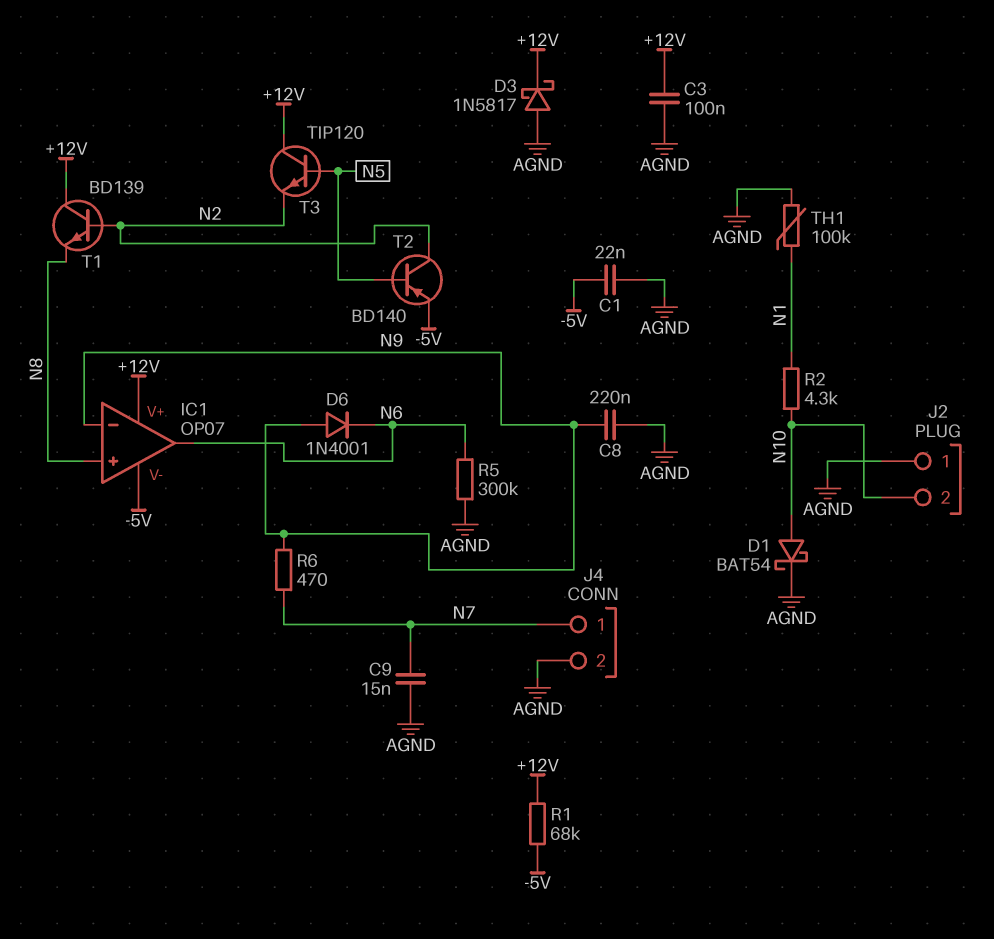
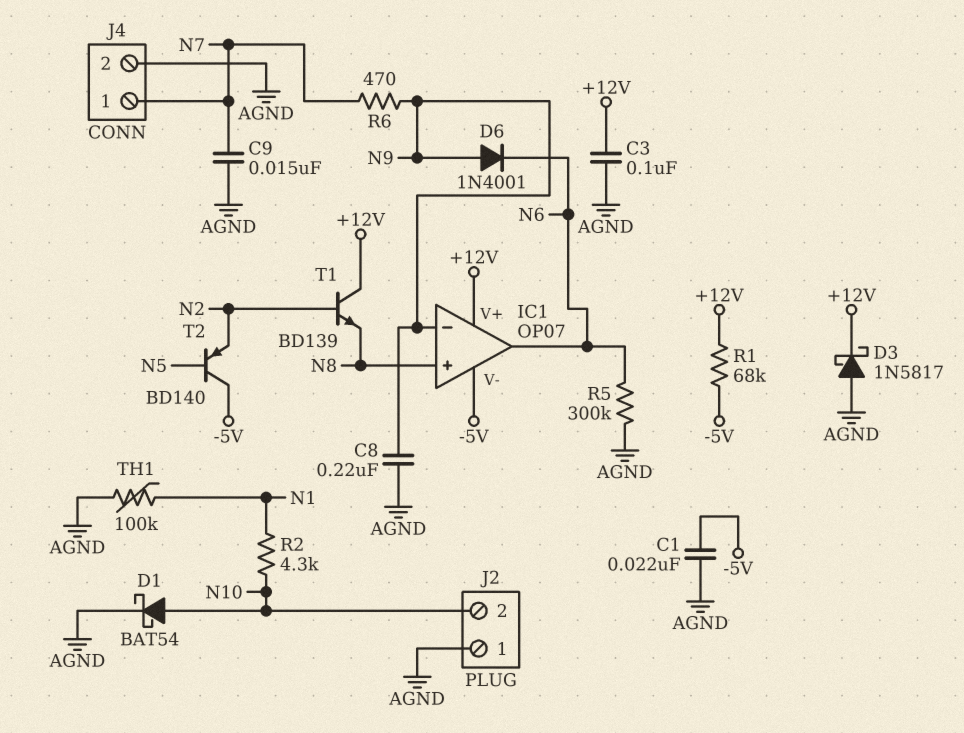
T2: PNP BD140 (B N5, C N2, E -5V) -> PNP BD140 (B N5, C -5V, E N2)
T3: NPN TIP120 (B N5, C +12V, E N2) -> none

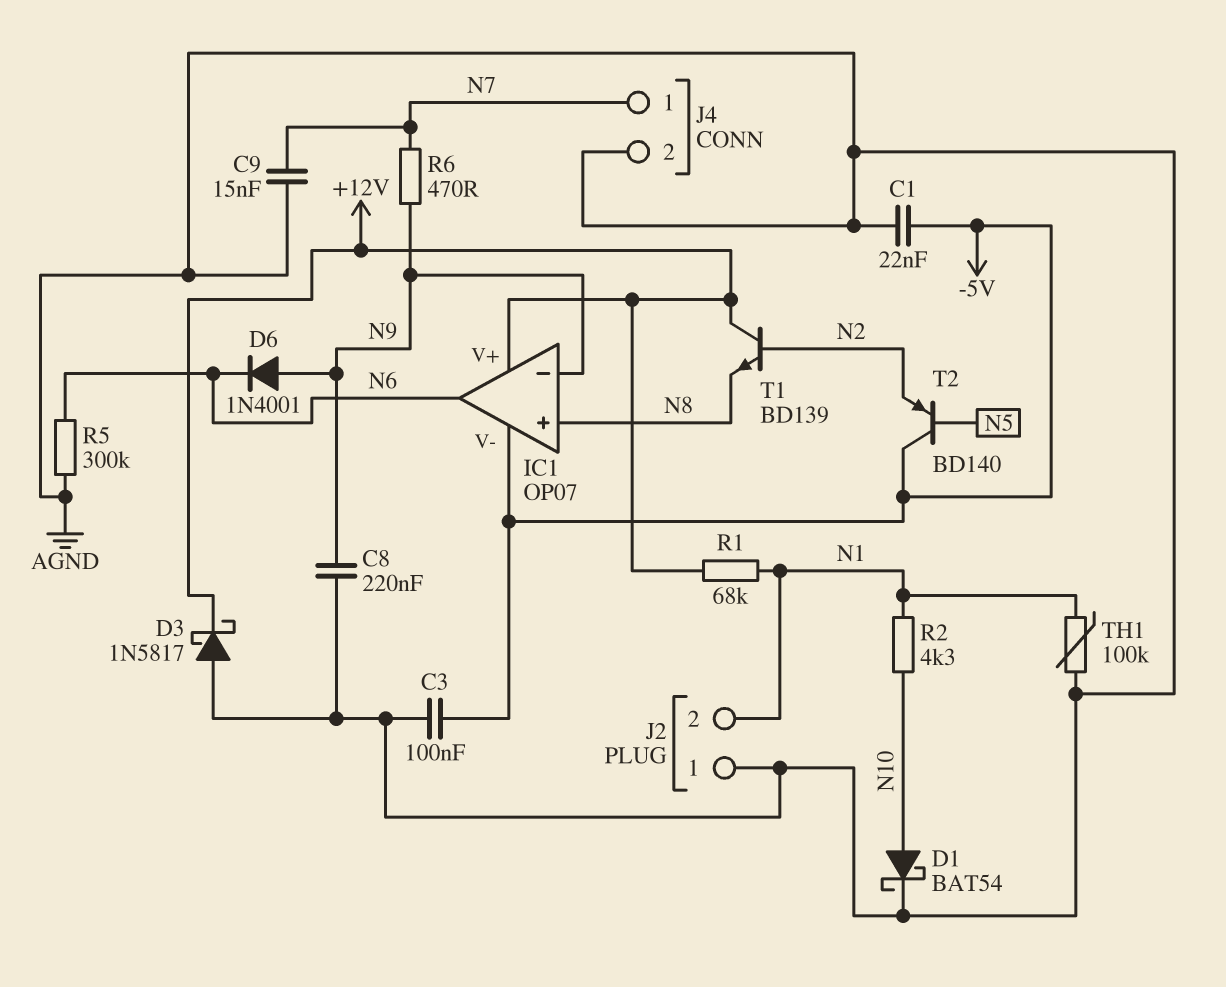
C3: 100nF (+12V, AGND) -> 100nF (-5V, AGND)
J2 pin 2: N10 -> N1
R1: 68k (+12V, -5V) -> 68k (+12V, N1)

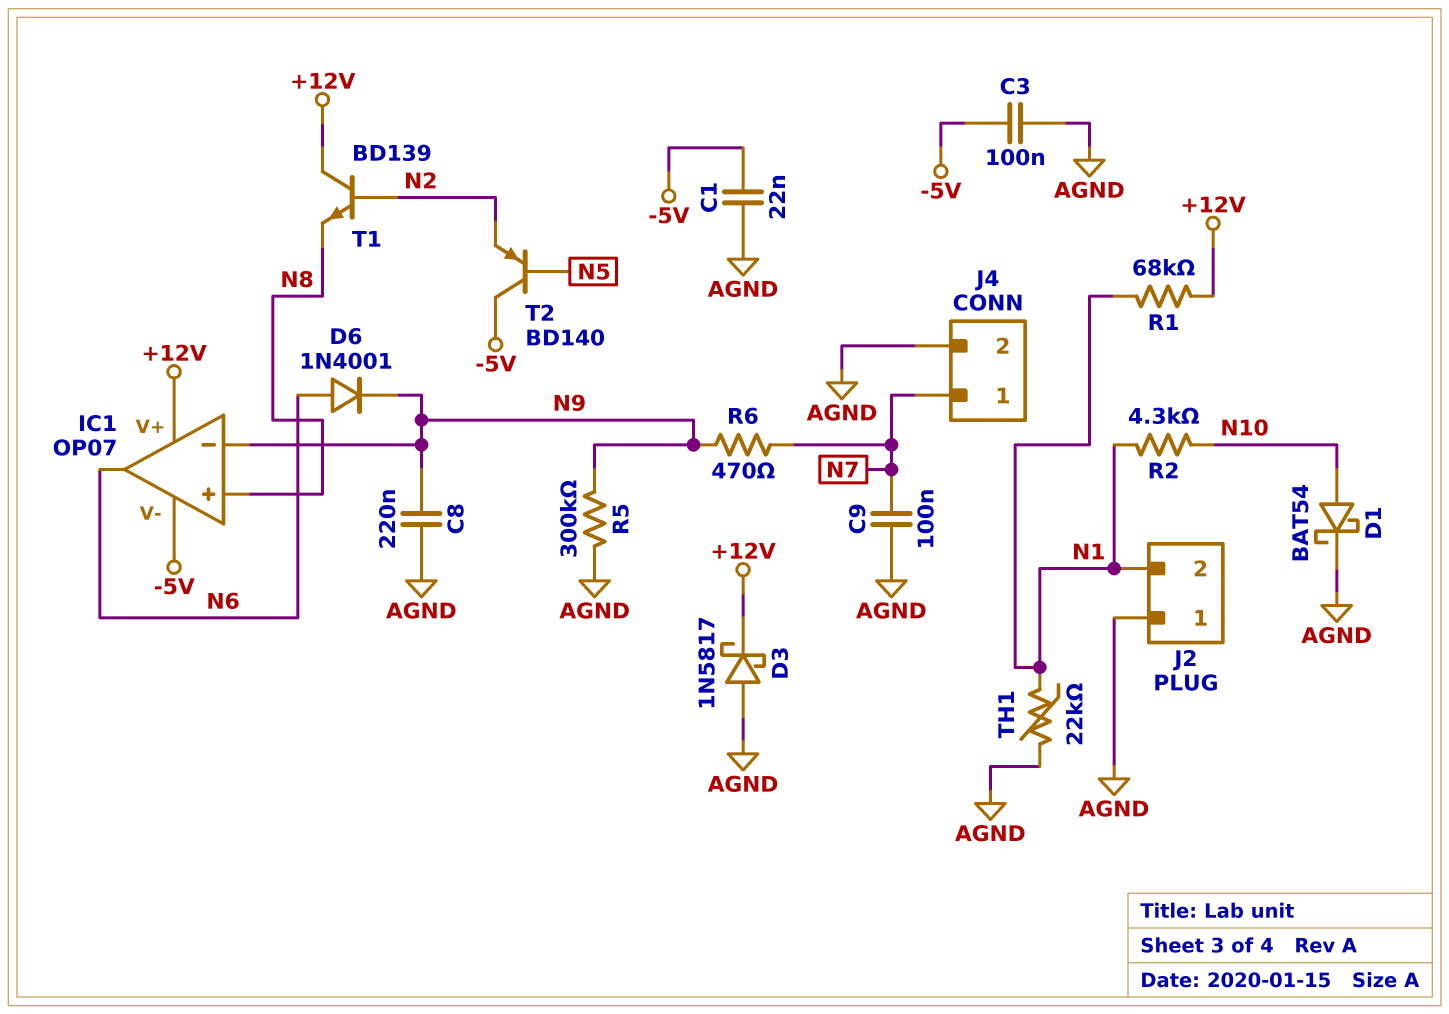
C9: 15nF (AGND, N7) -> 100nF (AGND, N7)
D6: diode 1N4001 (A N9, K N6) -> diode 1N4001 (A N6, K N9)
R5: 300k (AGND, N6) -> 300k (AGND, N9)
TH1: 100k (AGND, N1) -> 22k (AGND, N1)

